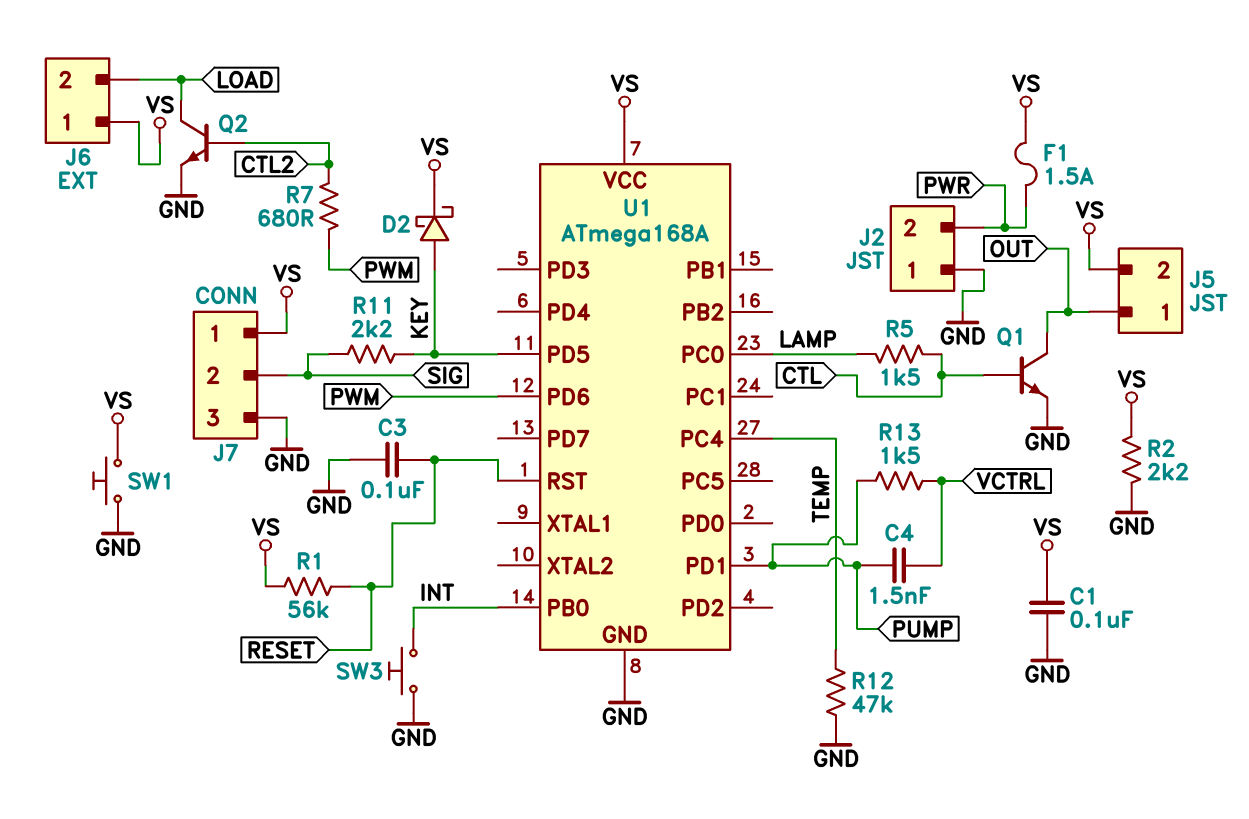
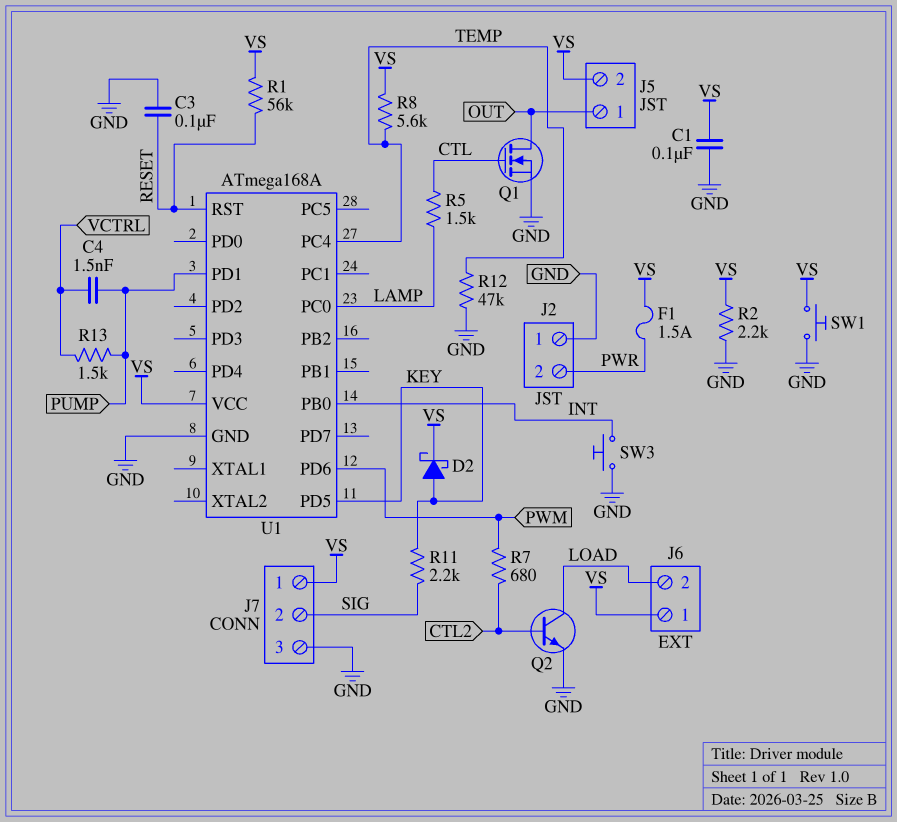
Q1: NPN (B CTL, C OUT, E GND) -> NMOS (G CTL, D OUT, S GND)
R8: none -> 5.6k (TEMP, VS)

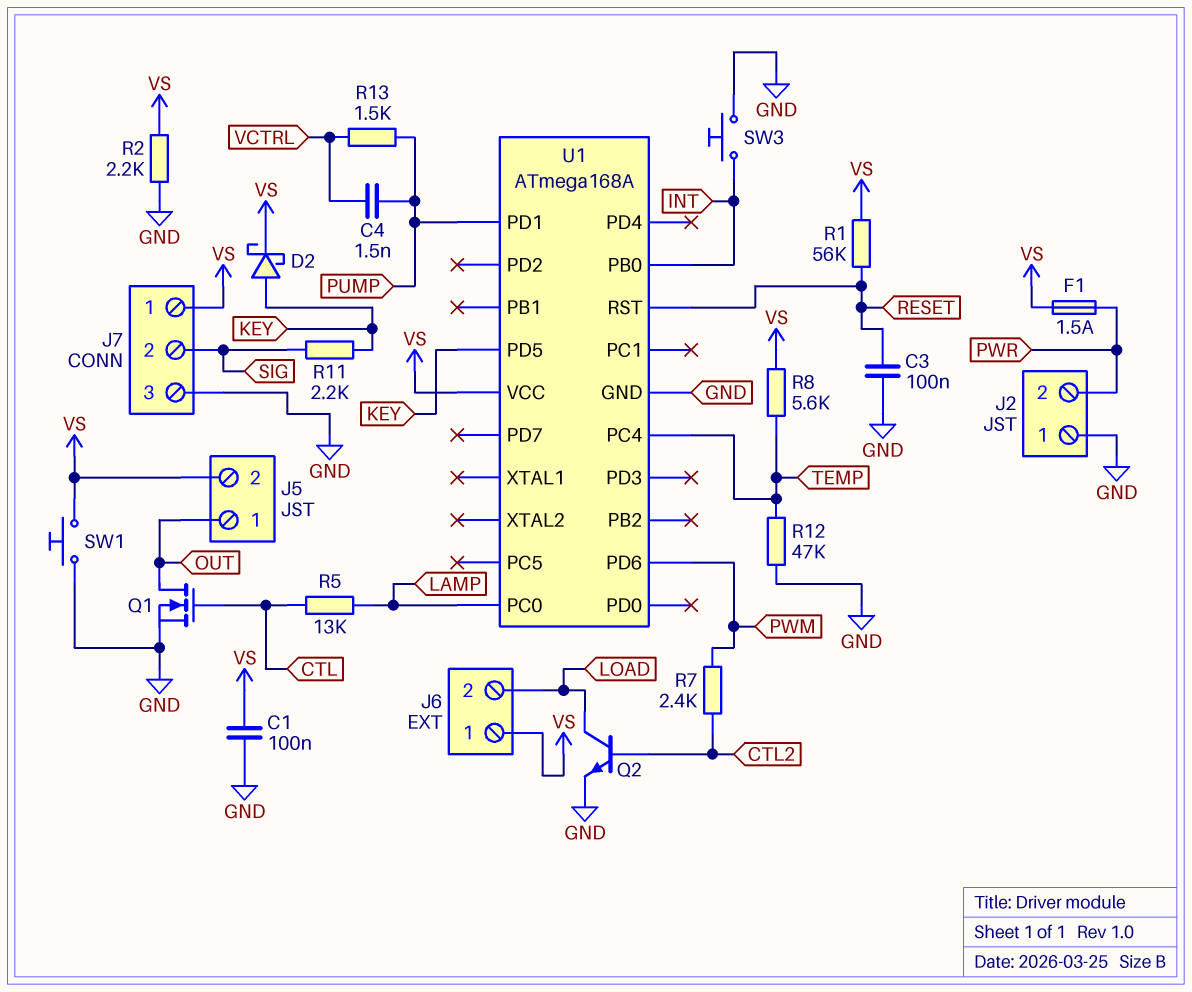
R5: 1.5k (CTL, LAMP) -> 13k (CTL, LAMP)
R7: 680 (CTL2, PWM) -> 2.4k (CTL2, PWM)

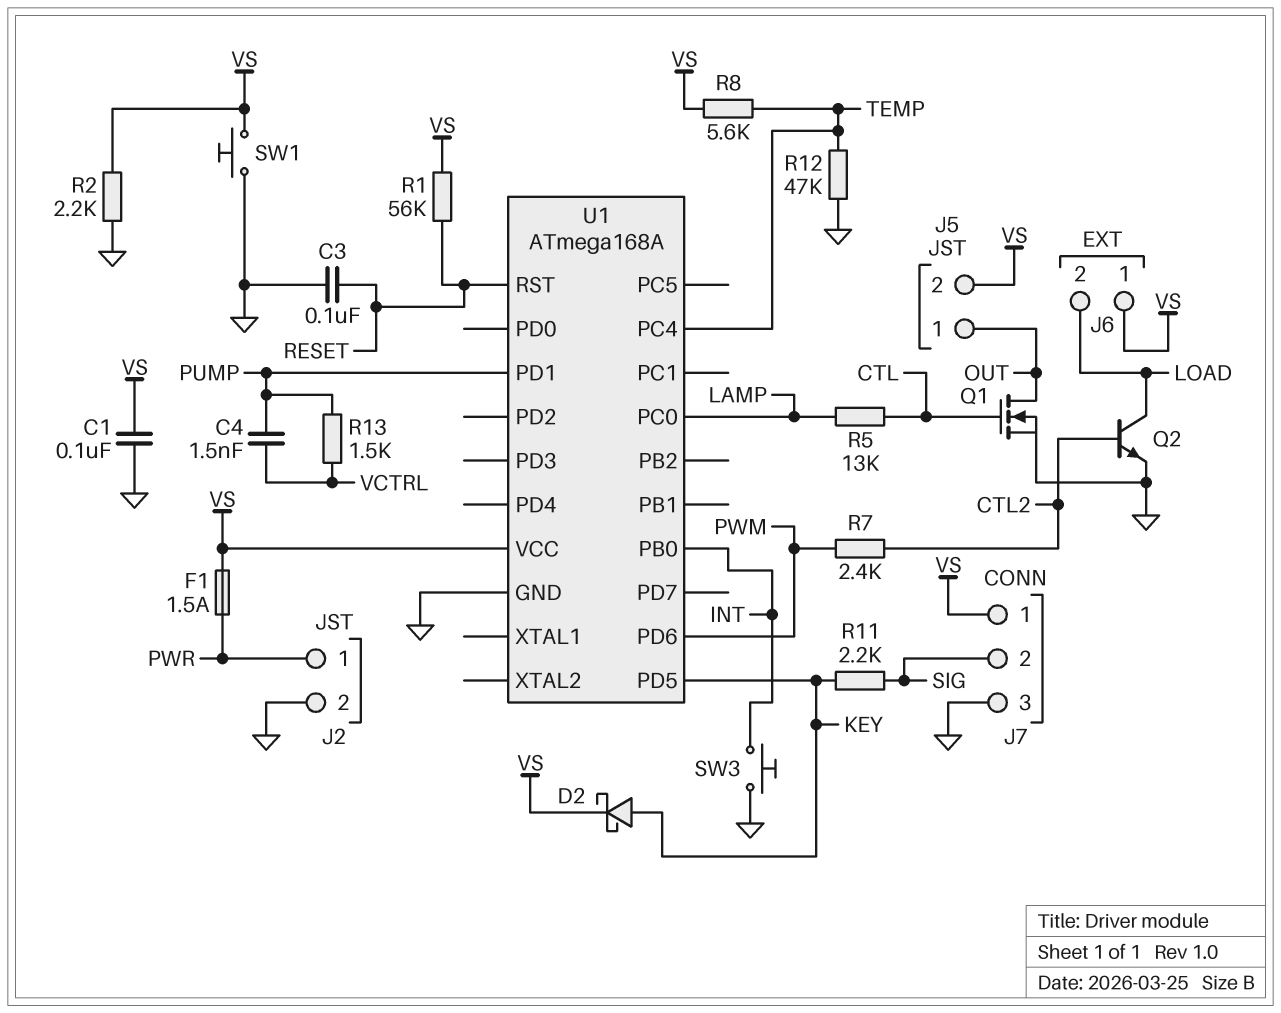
J2 pin 1: GND -> PWR
J2 pin 2: PWR -> GND

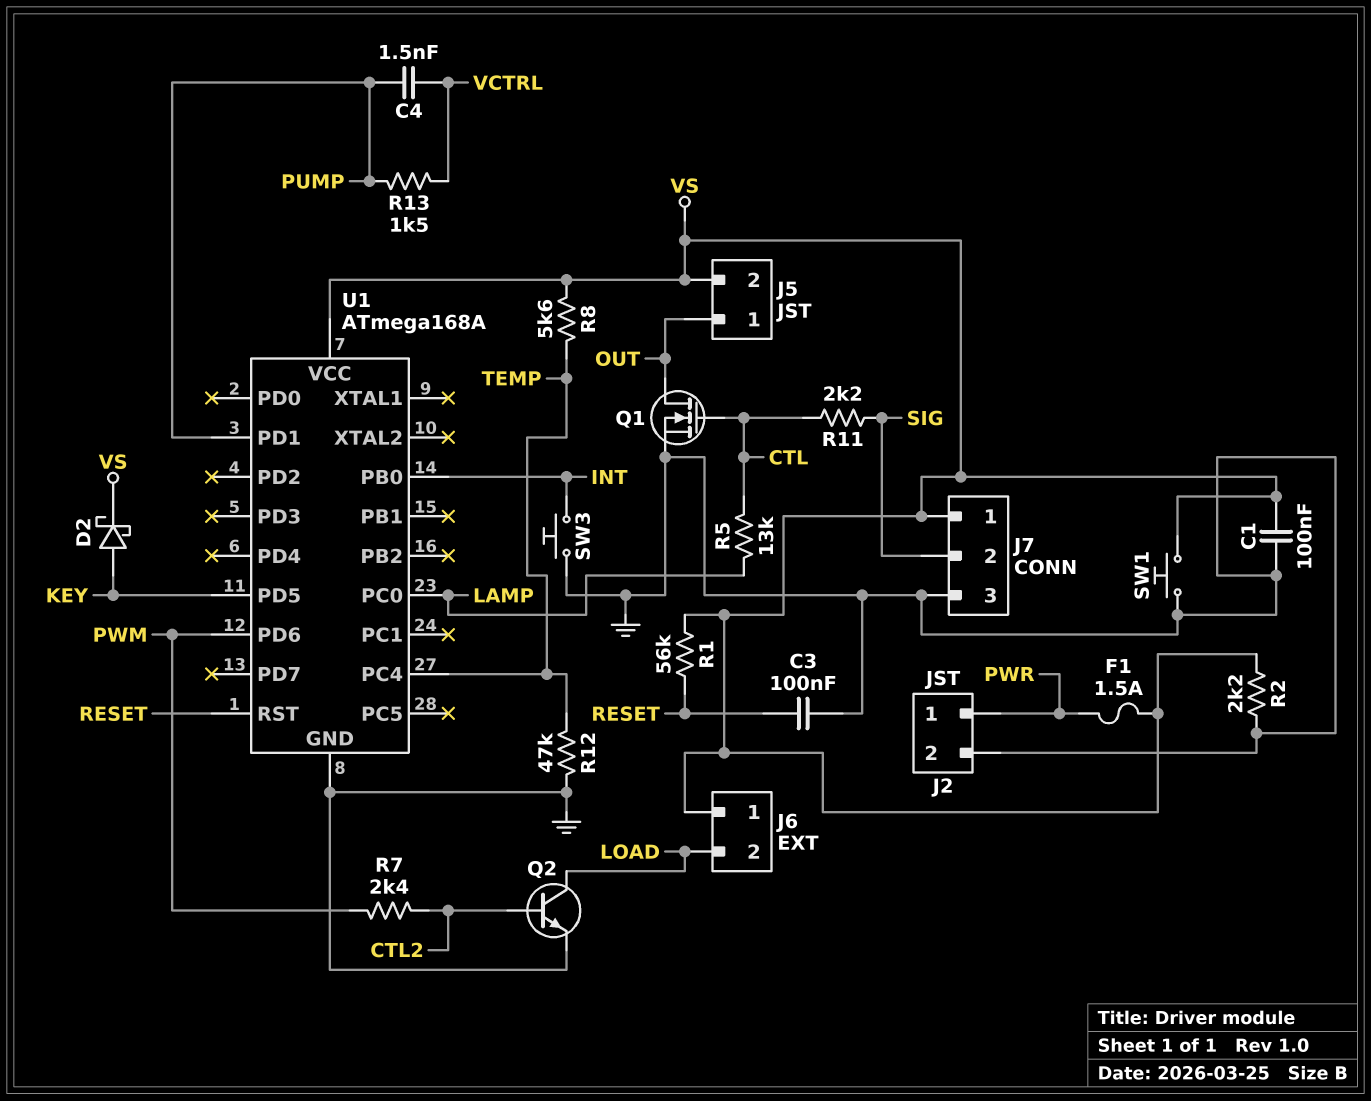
R11: 2.2k (KEY, SIG) -> 2.2k (CTL, SIG)

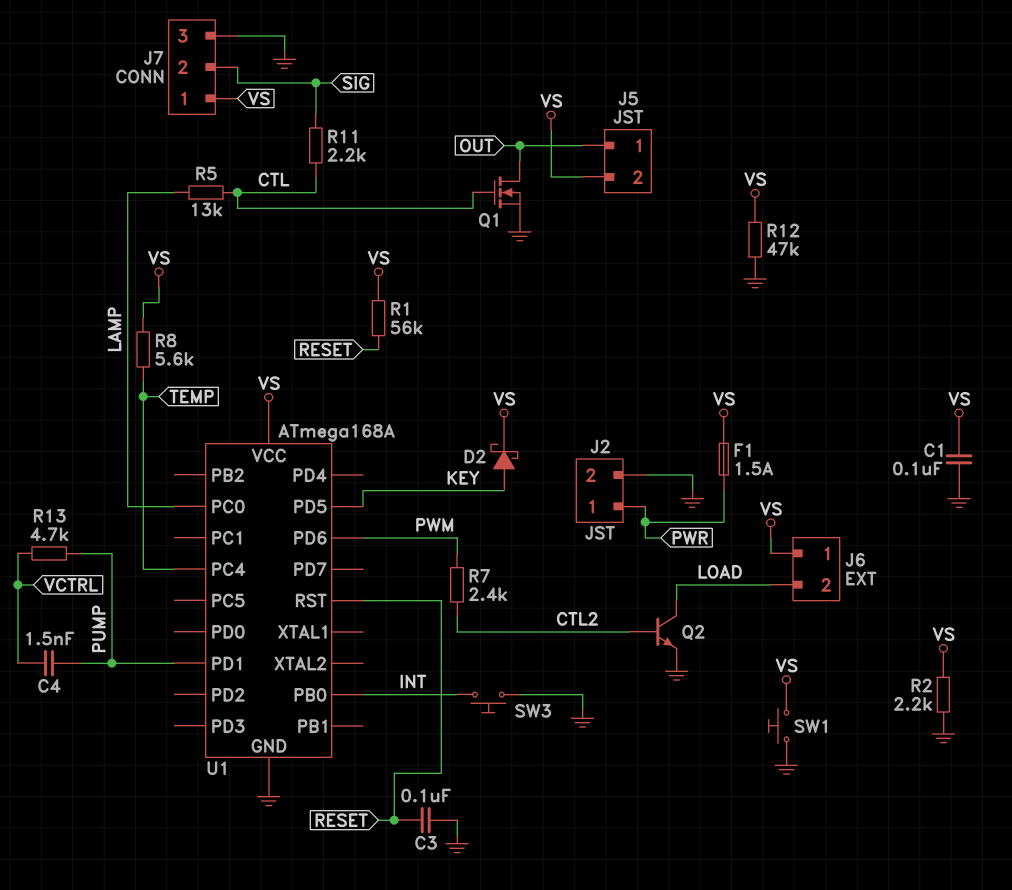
R12: 47k (GND, TEMP) -> 47k (GND, VS)
R13: 1.5k (PUMP, VCTRL) -> 4.7k (PUMP, VCTRL)

